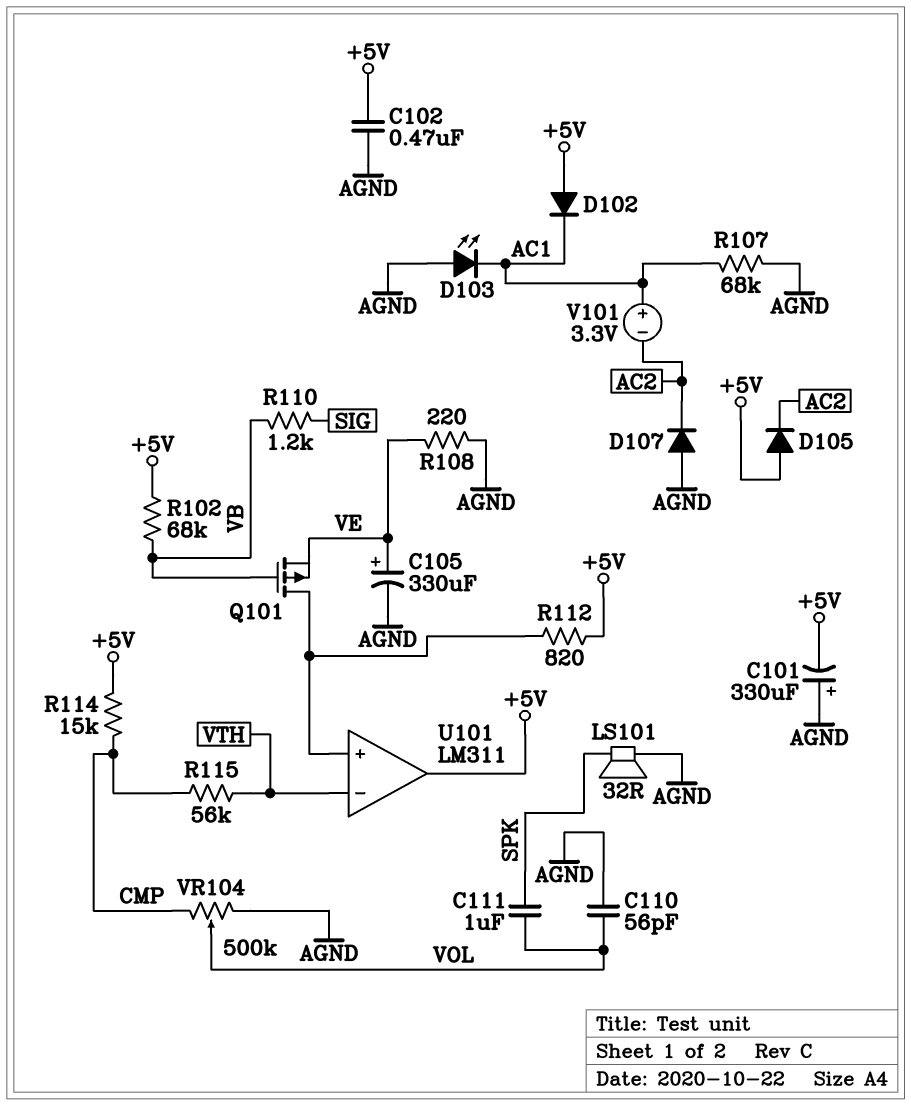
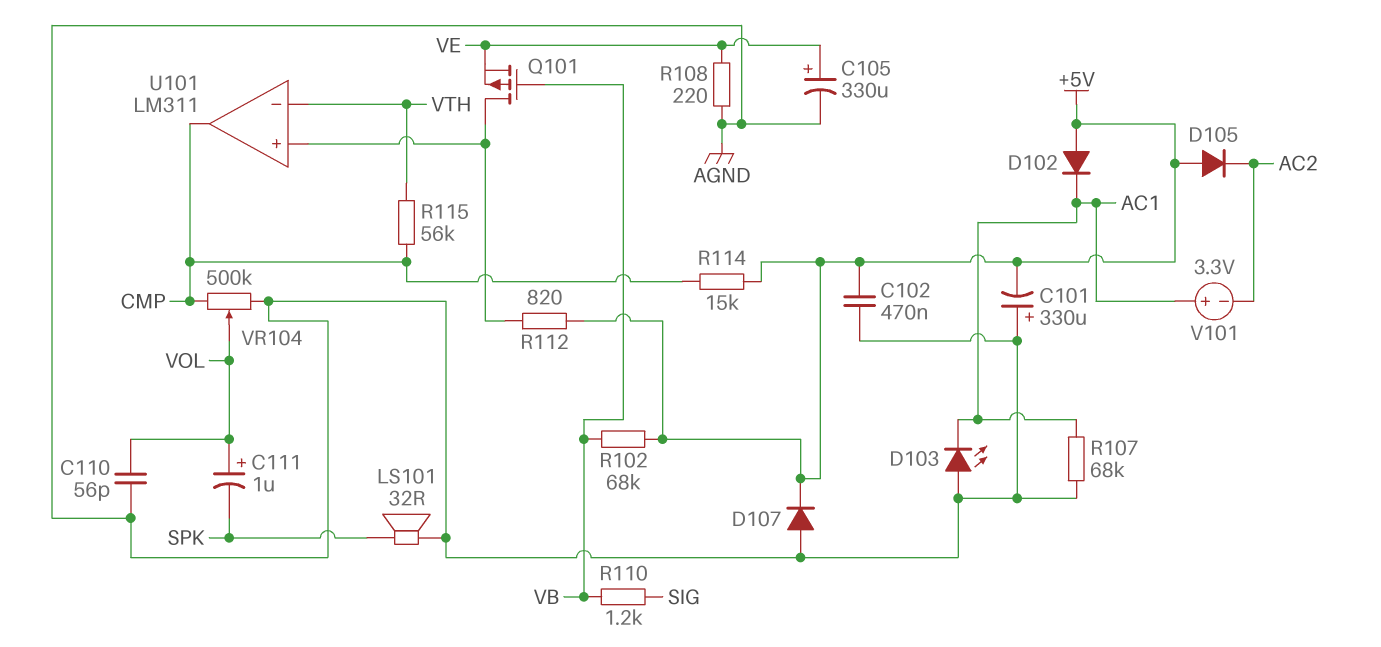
C111: 1uF (SPK, VOL) -> 1uF (plus VOL, minus SPK)
D107: diode (A AGND, K AC2) -> diode (A AGND, K +5V)
U101 pin out: +5V -> CMP

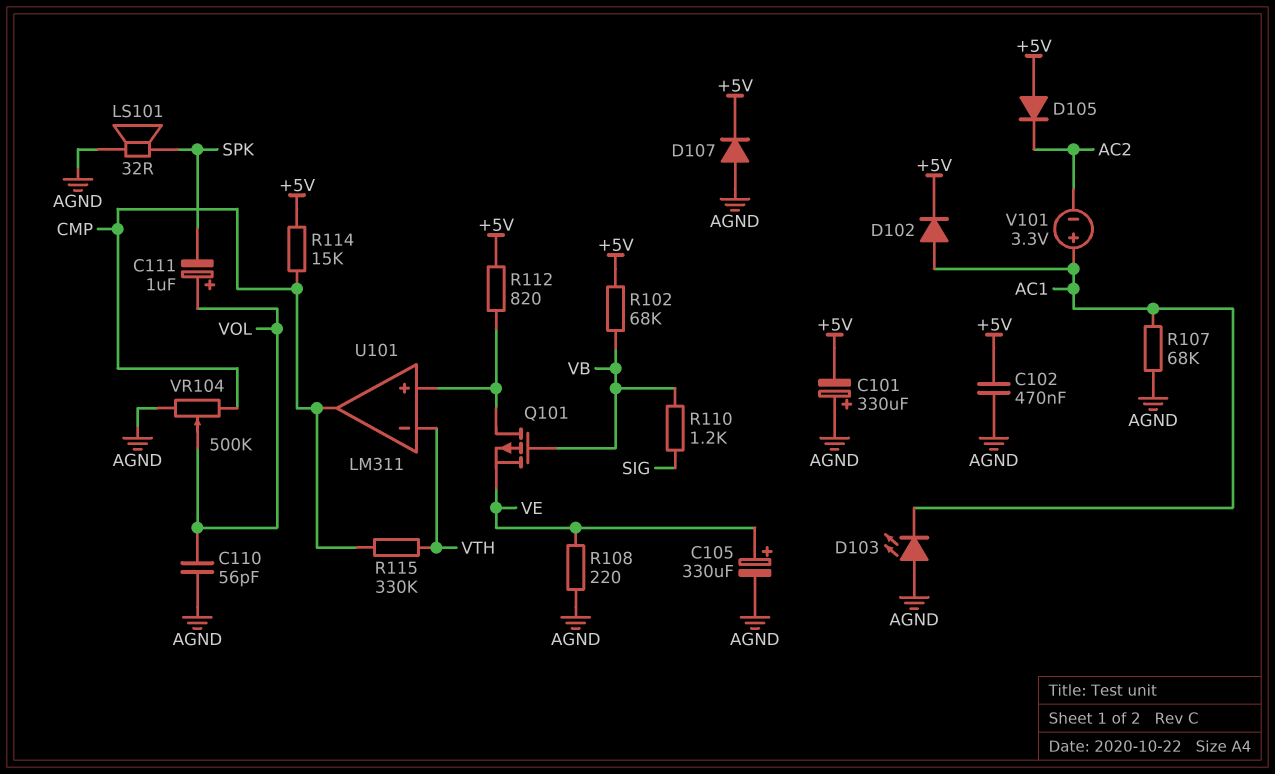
D102: diode (A +5V, K AC1) -> diode (A AC1, K +5V)
R115: 56k (CMP, VTH) -> 330k (CMP, VTH)

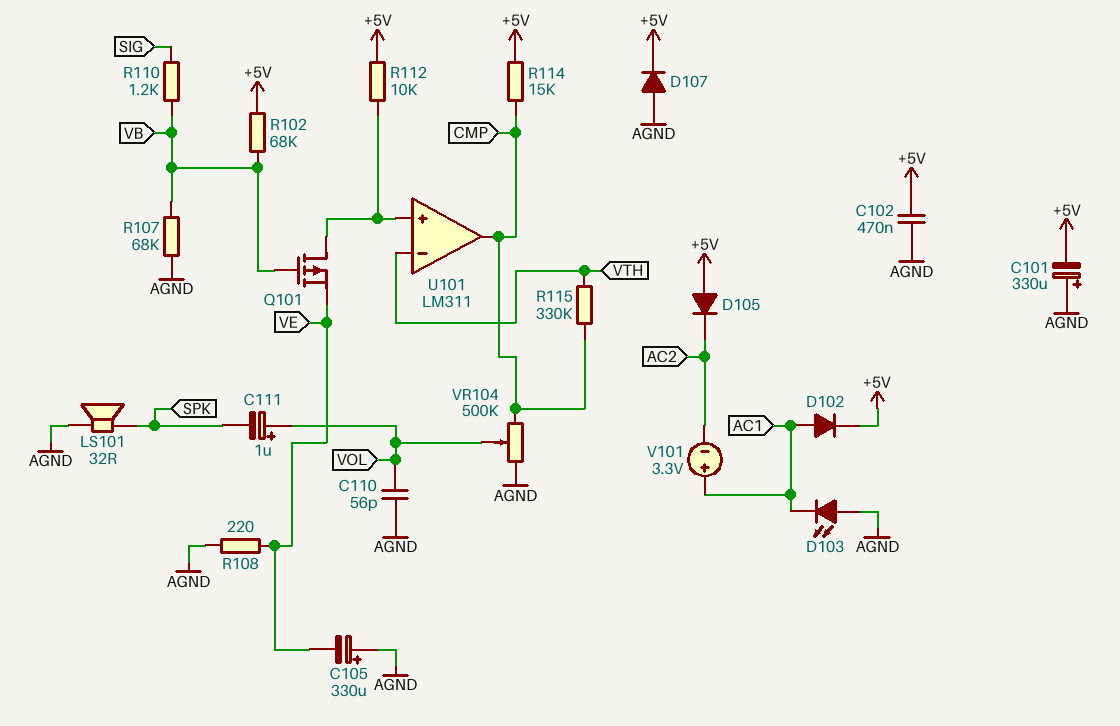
C105: 330uF (plus VE, minus AGND) -> 330uF (plus AGND, minus VE)
R107: 68k (AC1, AGND) -> 68k (AGND, VB)
R112: 820 (+5V, U101/in+) -> 10k (+5V, U101/in+)

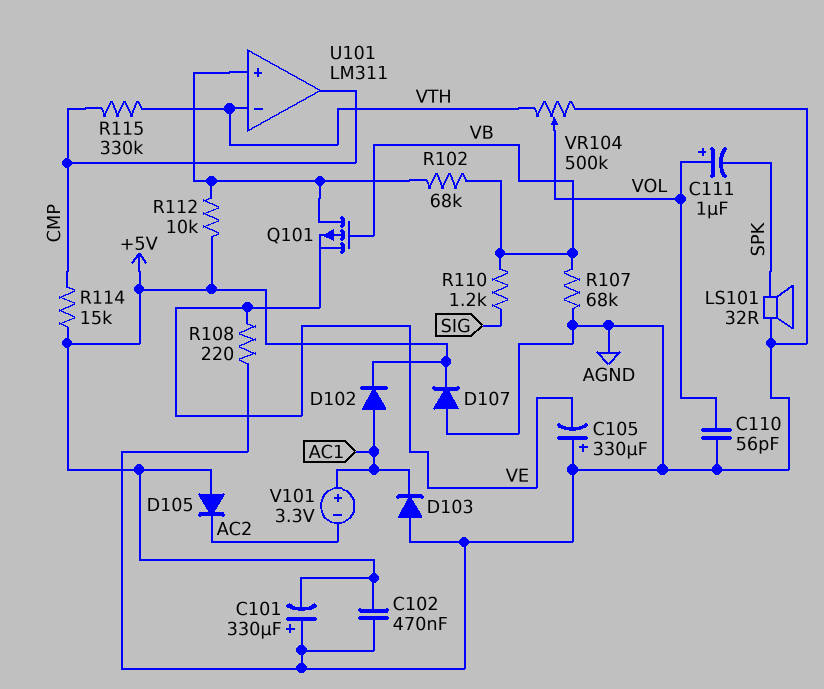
D103: LED (A AGND, K AC1) -> diode (A AGND, K AC1)
R102: 68k (+5V, VB) -> 68k (U101/in+, VB)
VR104: 500k (AGND, CMP, wiper VOL) -> 500k (AGND, VTH, wiper VOL)

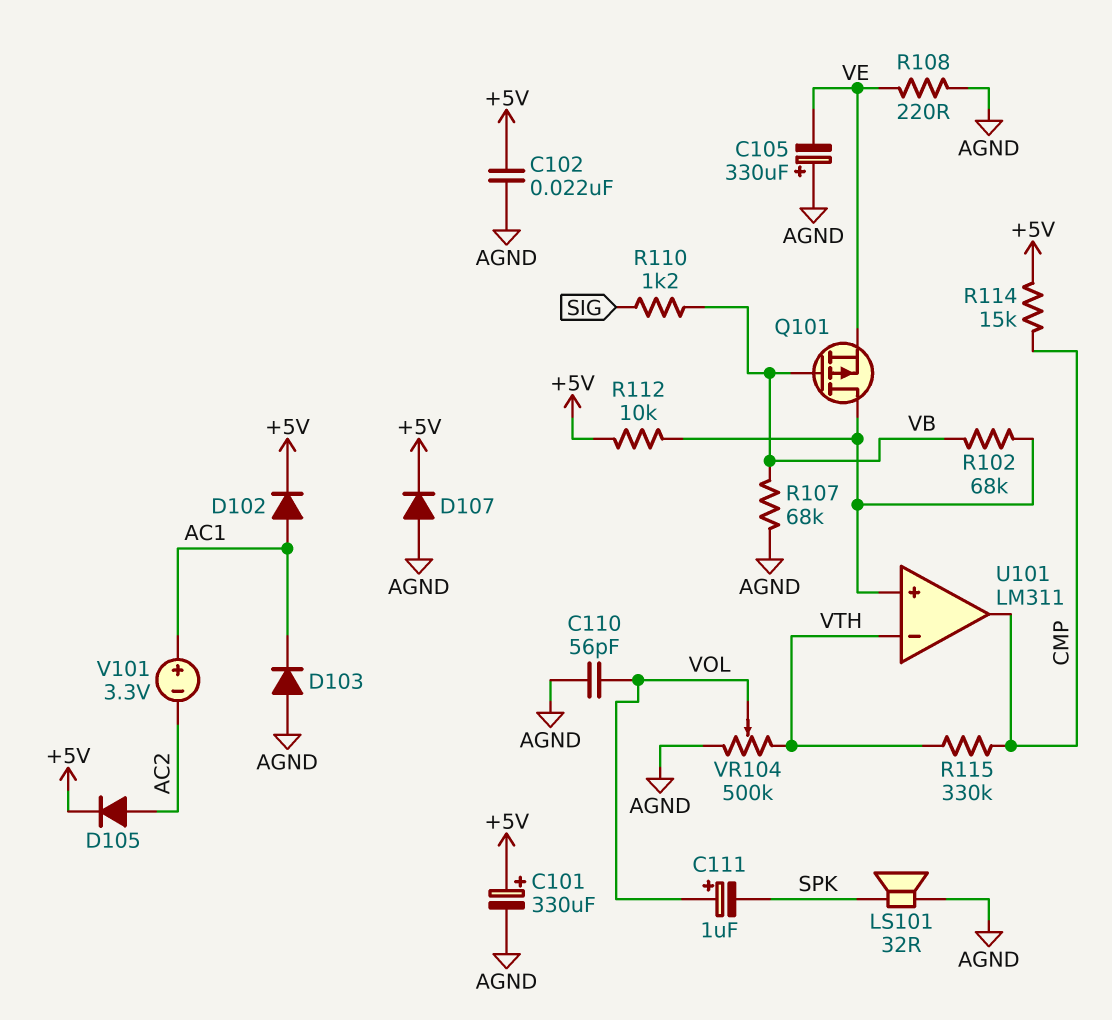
C101: 330uF (plus AGND, minus +5V) -> 330uF (plus +5V, minus AGND)
C102: 470nF (+5V, AGND) -> 22nF (+5V, AGND)
D105: diode (A +5V, K AC2) -> diode (A AC2, K +5V)

